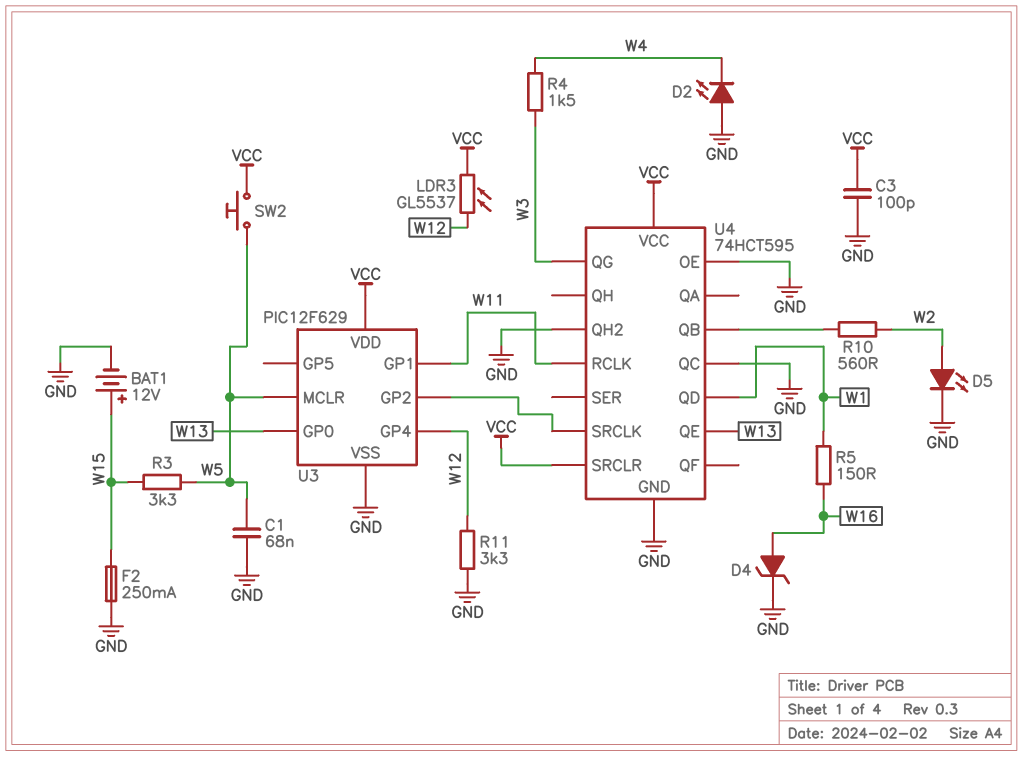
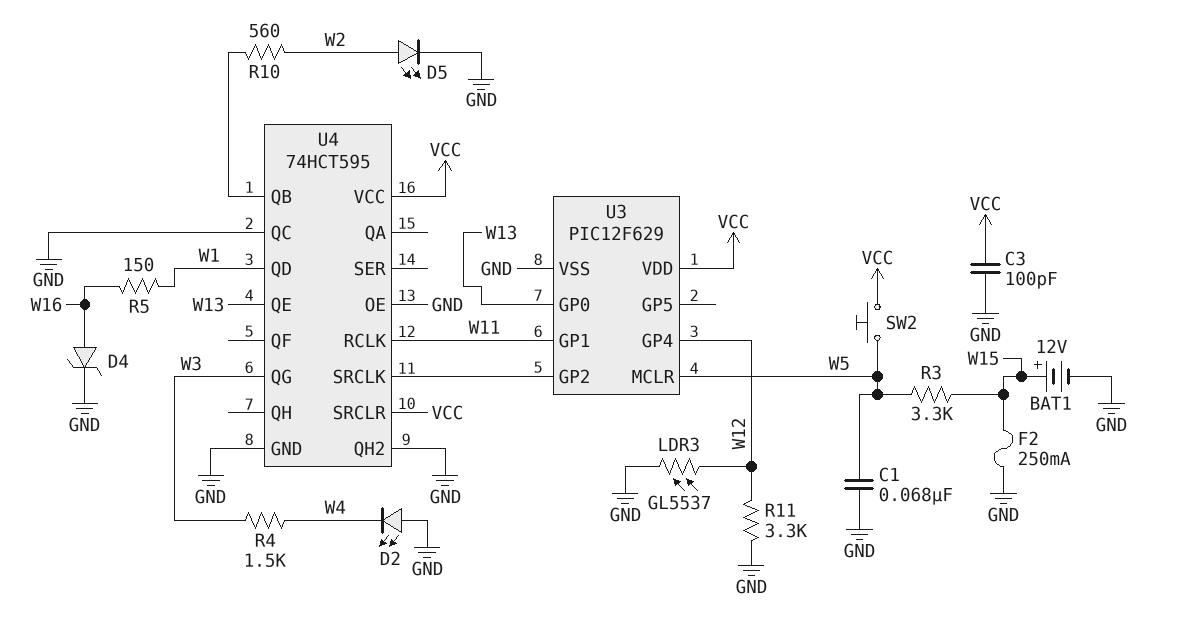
LDR3: GL5537 (VCC, W12) -> GL5537 (GND, W12)

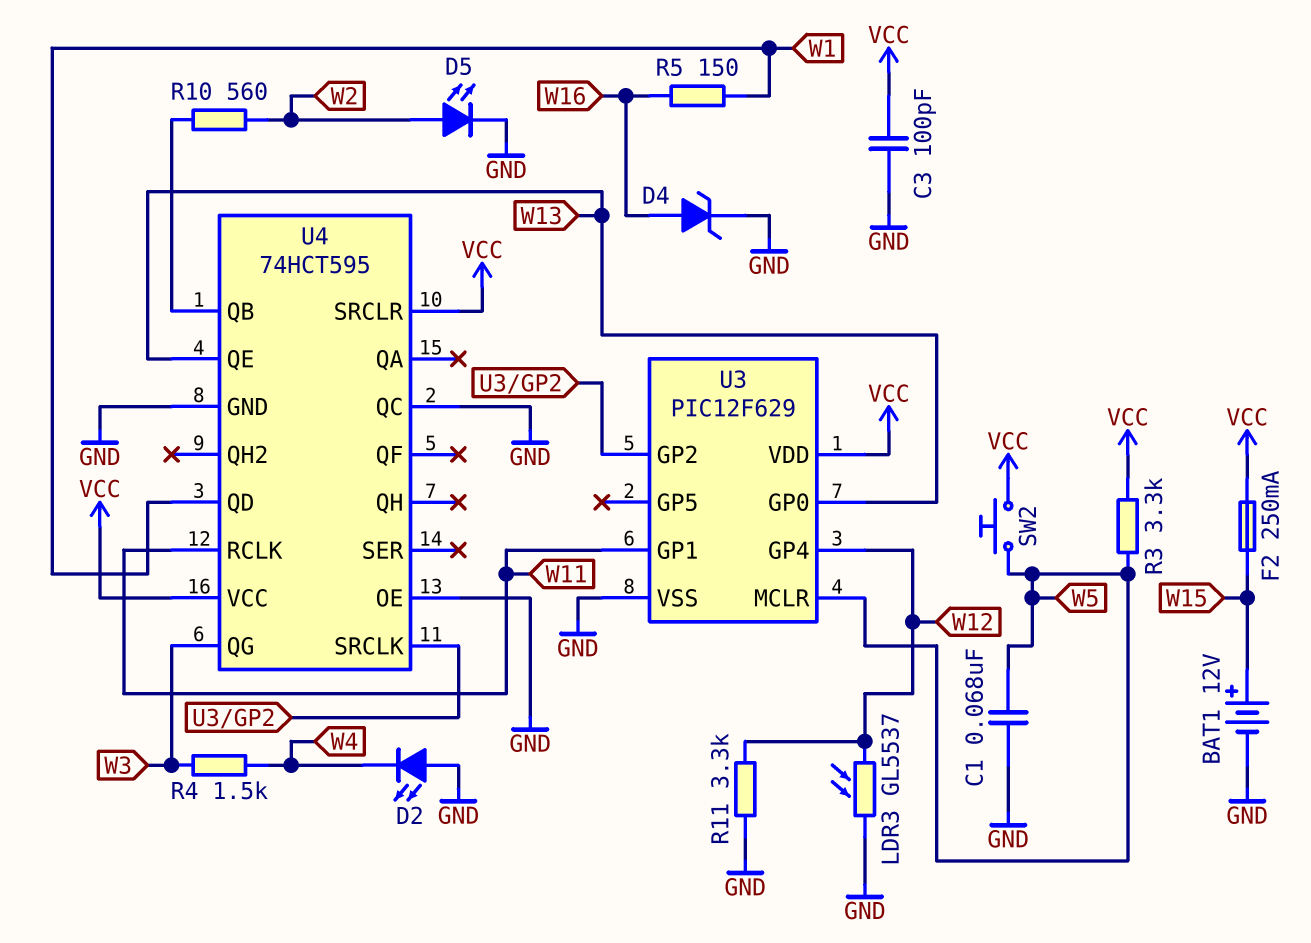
F2: 250mA (GND, W15) -> 250mA (VCC, W15)
R3: 3.3k (W5, W15) -> 3.3k (VCC, W5)
U4 pin QH2: GND -> none

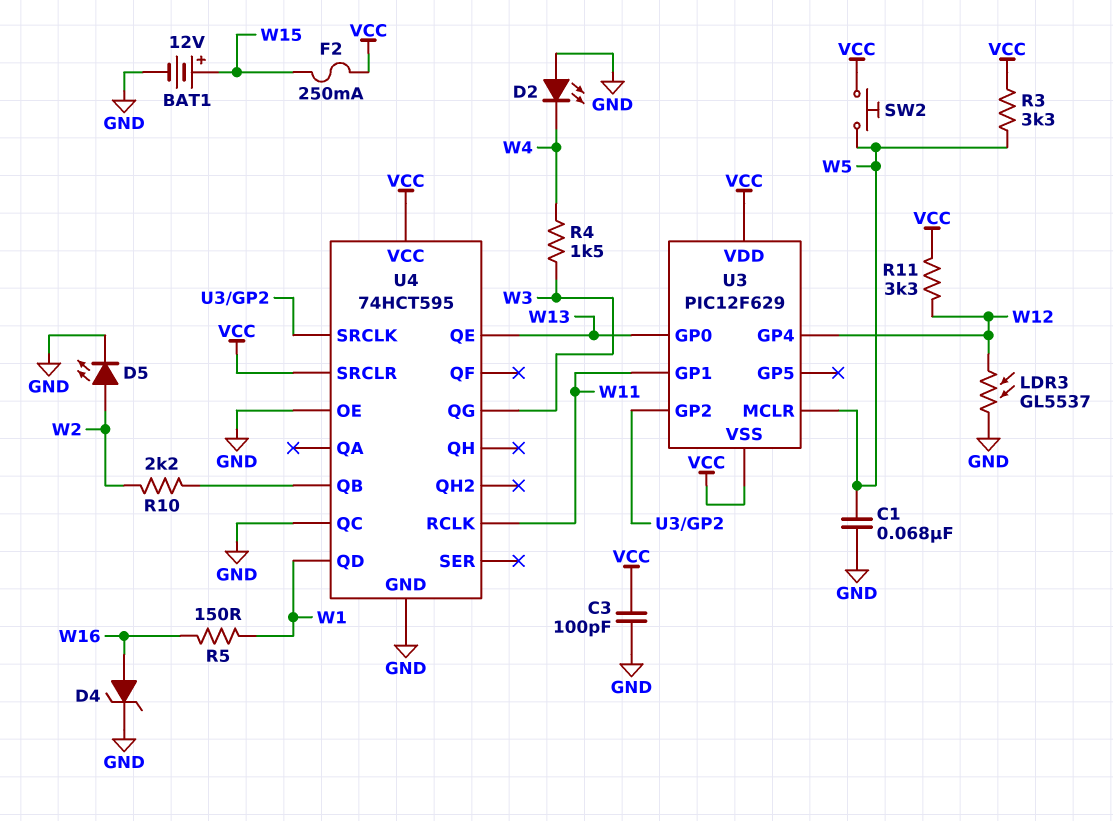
R10: 560 (U4/QB, W2) -> 2.2k (U4/QB, W2)
R11: 3.3k (GND, W12) -> 3.3k (VCC, W12)
U3 pin VSS: GND -> VCC

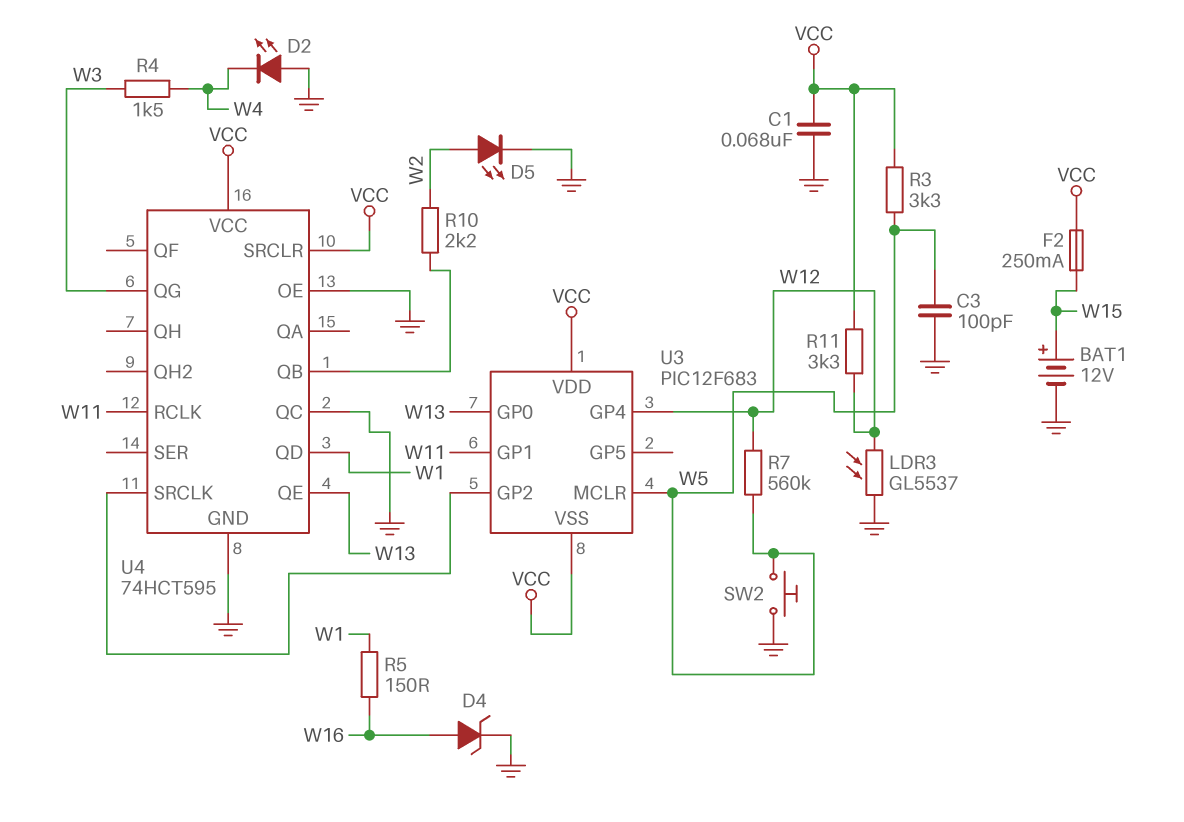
C1: 68nF (GND, W5) -> 68nF (GND, VCC)
C3: 100pF (GND, VCC) -> 100pF (GND, W5)
R7: none -> 560k (W5, W12)
SW2: button (VCC, W5) -> button (GND, W5)
U3: PIC12F629 -> PIC12F683

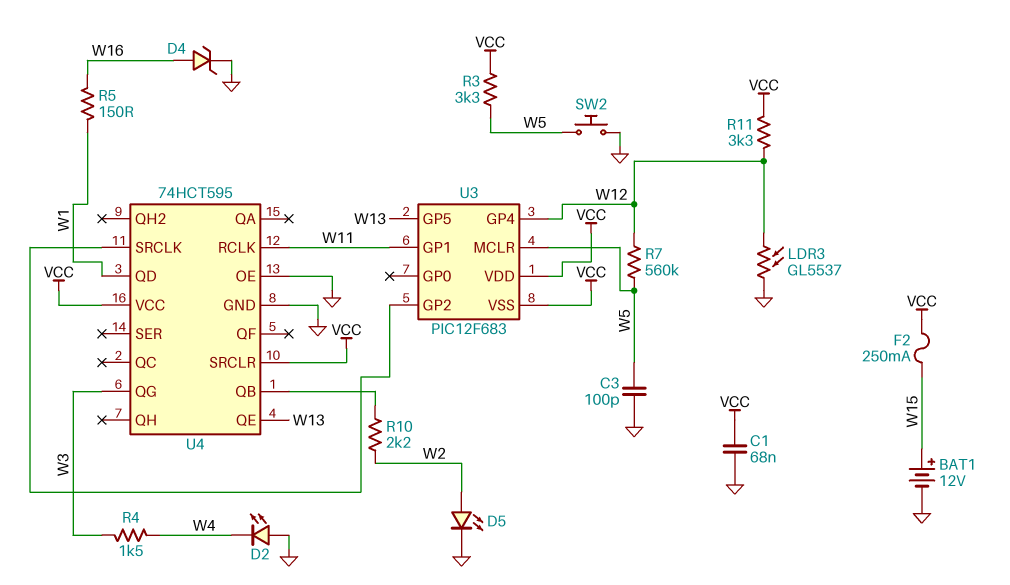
U3 pin GP0: W13 -> none
U3 pin GP5: none -> W13
U4 pin QC: GND -> none

